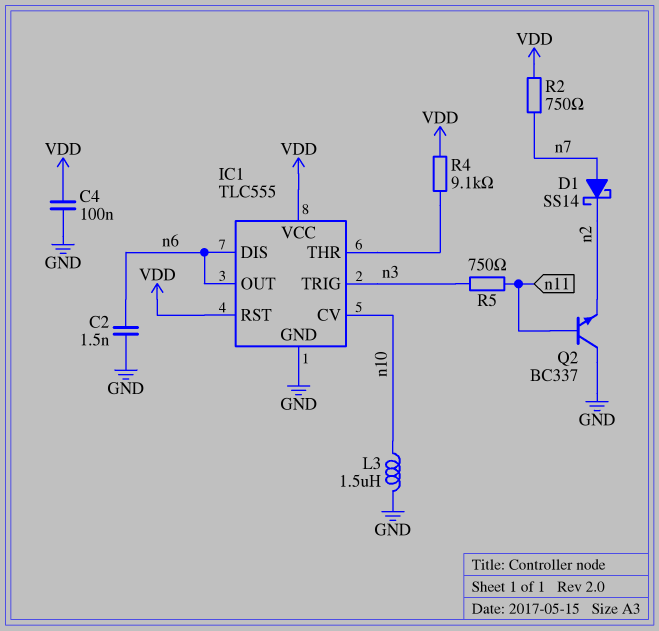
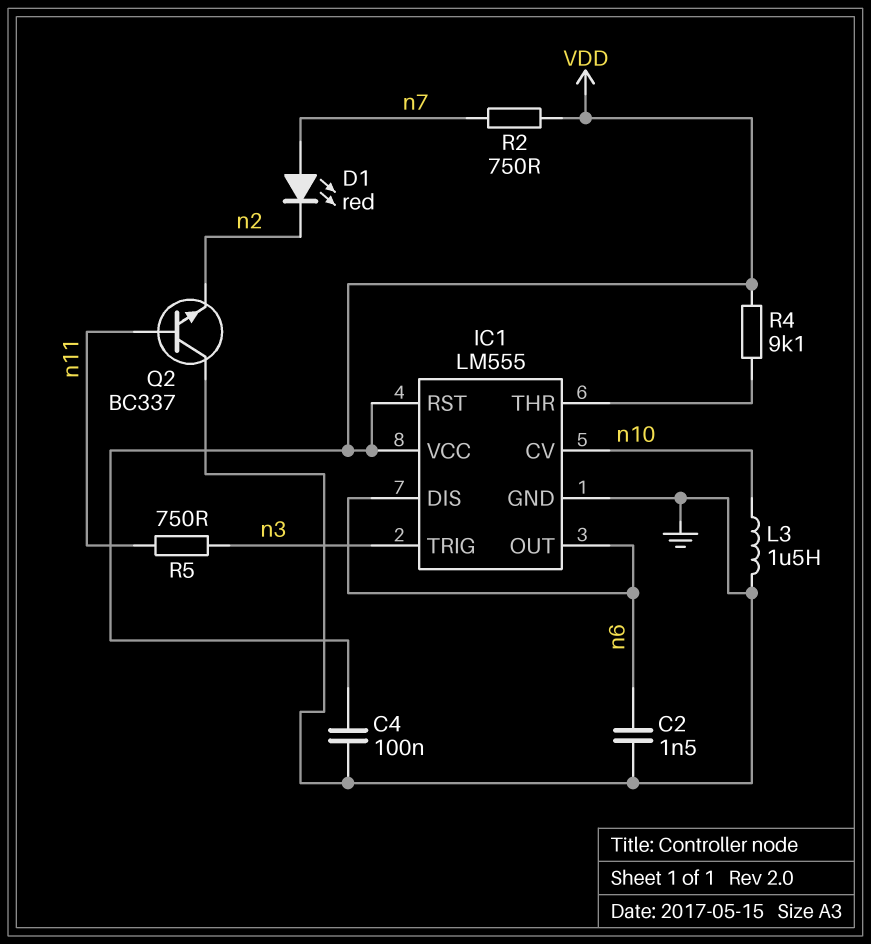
D1: schottky SS14 (A n7, K n2) -> LED red (A n7, K n2)
IC1: TLC555 -> LM555

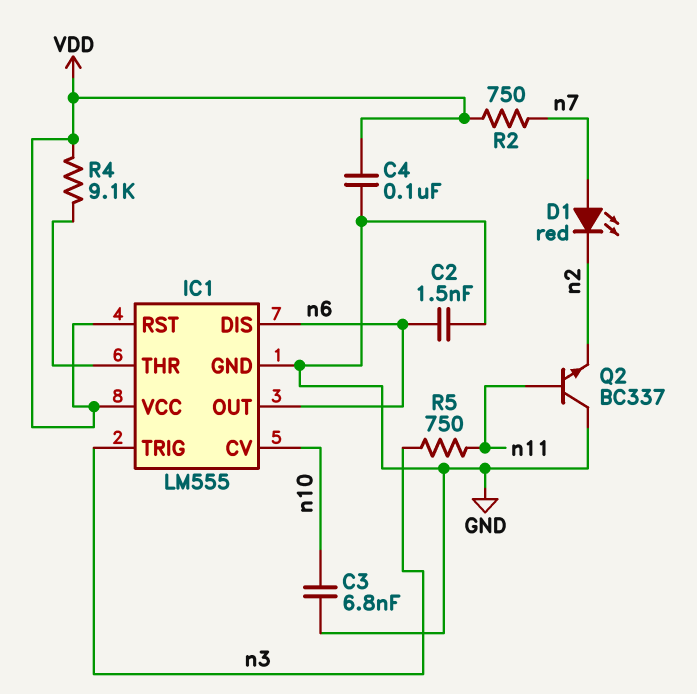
C3: none -> 6.8nF (GND, n10)
L3: 1.5uH (GND, n10) -> none

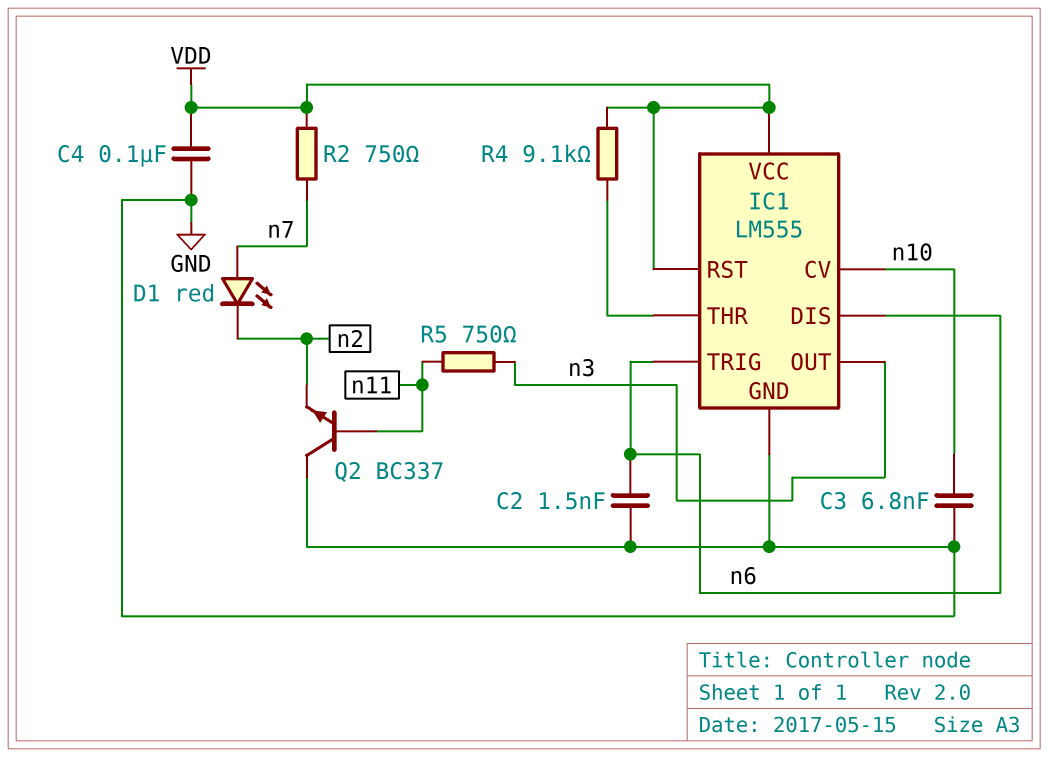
IC1 pin OUT: n6 -> n3
IC1 pin TRIG: n3 -> n6

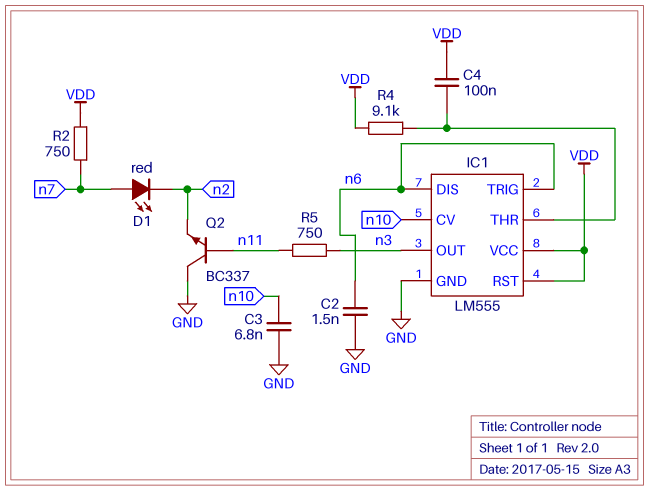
C4: 100nF (GND, VDD) -> 100nF (IC1/THR, VDD)

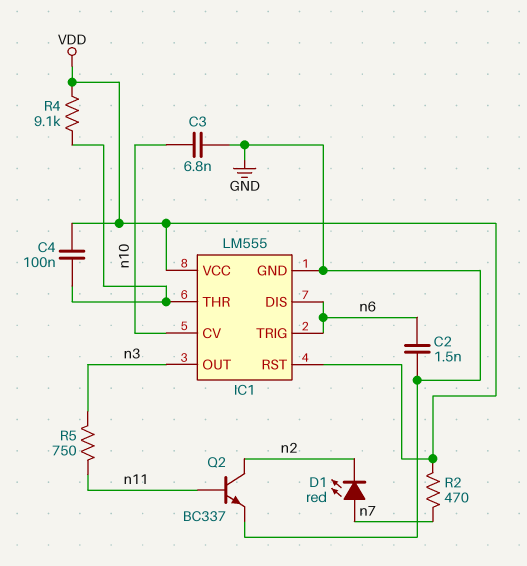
Q2: NPN BC337 (B n11, C GND, E n2) -> NPN BC337 (B n11, C n2, E GND)
R2: 750 (VDD, n7) -> 470 (VDD, n7)

